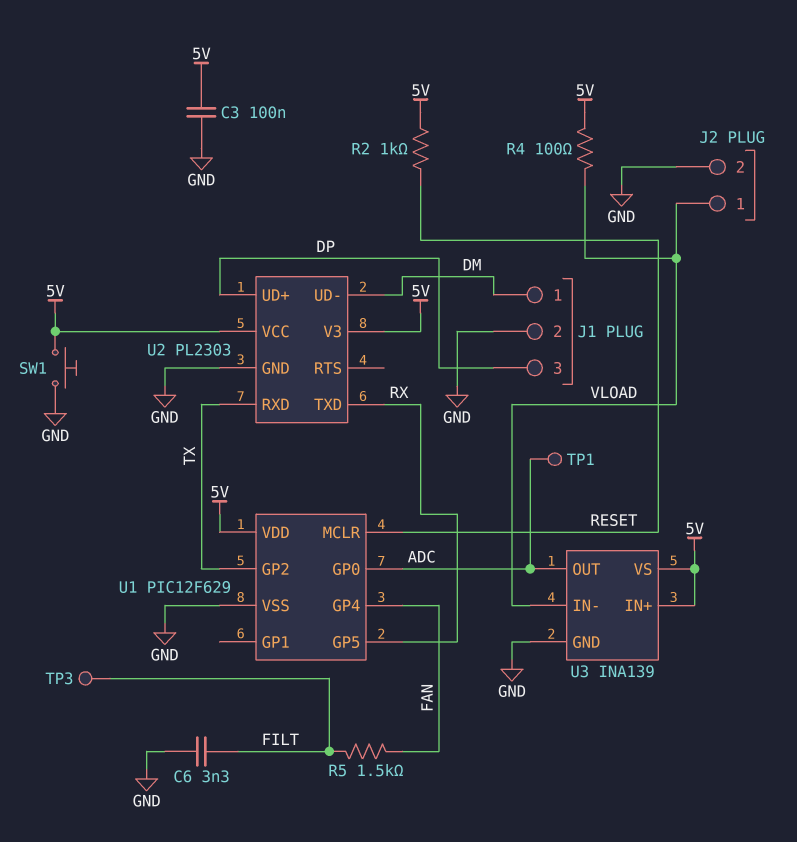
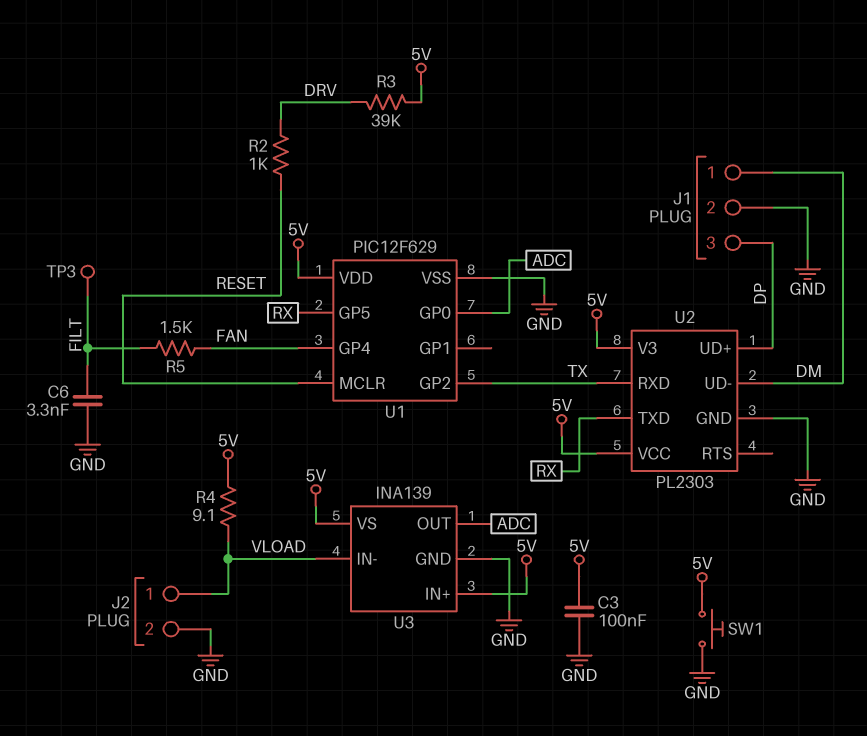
R2: 1k (5V, RESET) -> 1k (DRV, RESET)
R3: none -> 39k (5V, DRV)
R4: 100 (5V, VLOAD) -> 9.1 (5V, VLOAD)
TP1: test point (ADC) -> none

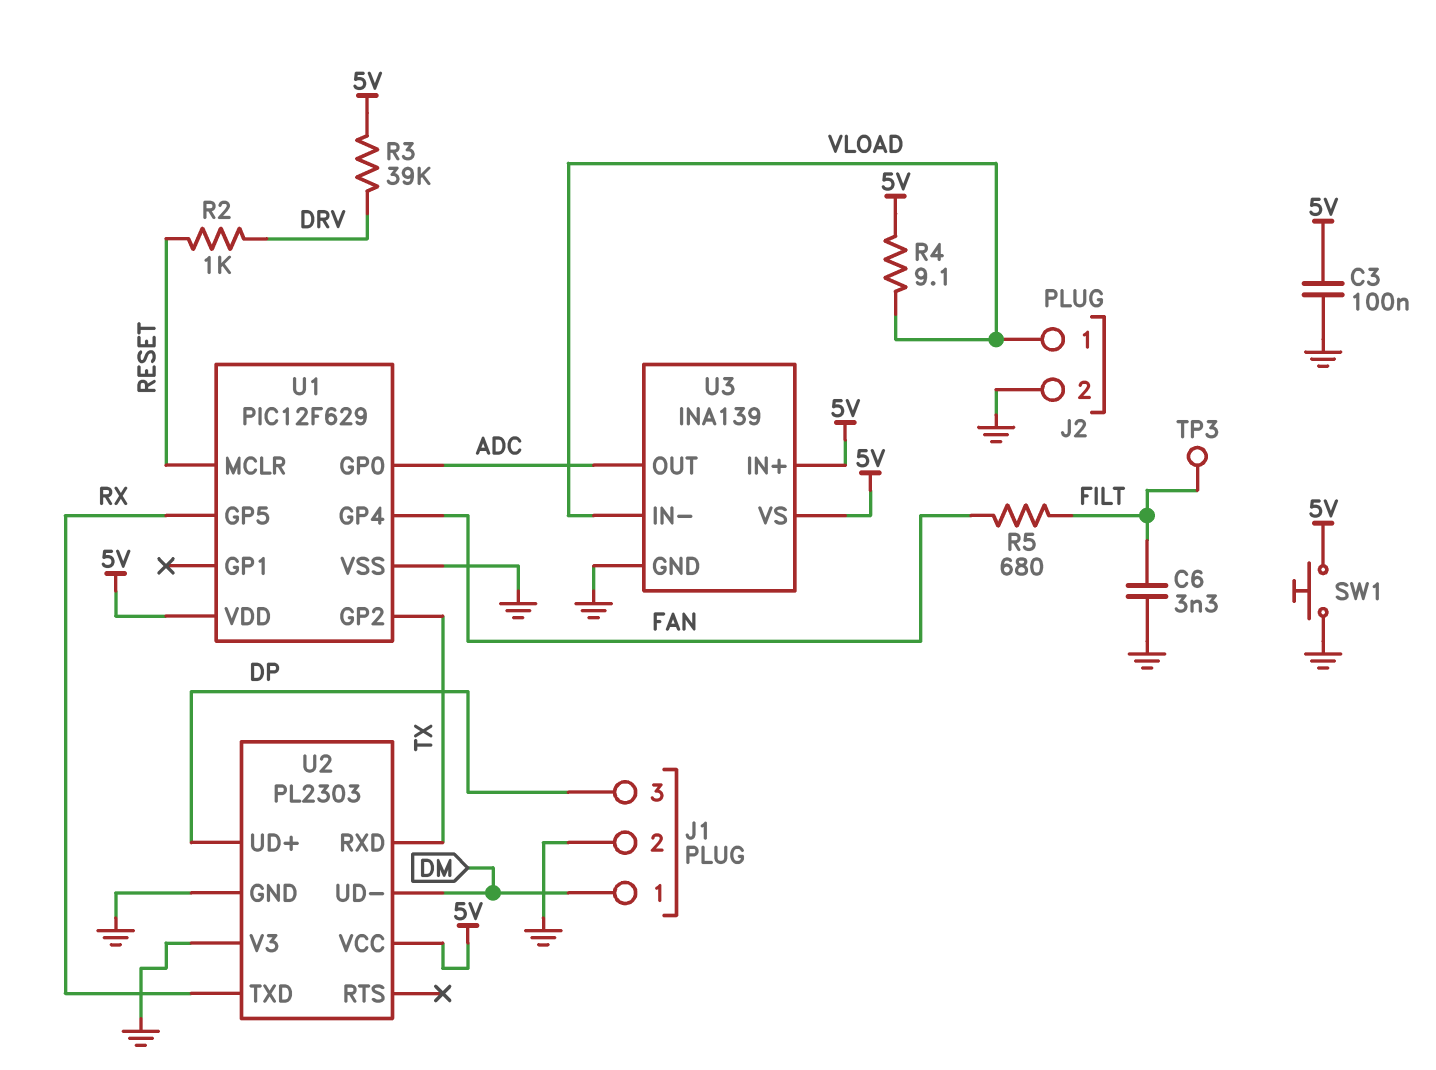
R5: 1.5k (FAN, FILT) -> 680 (FAN, FILT)
U2 pin V3: 5V -> GND

